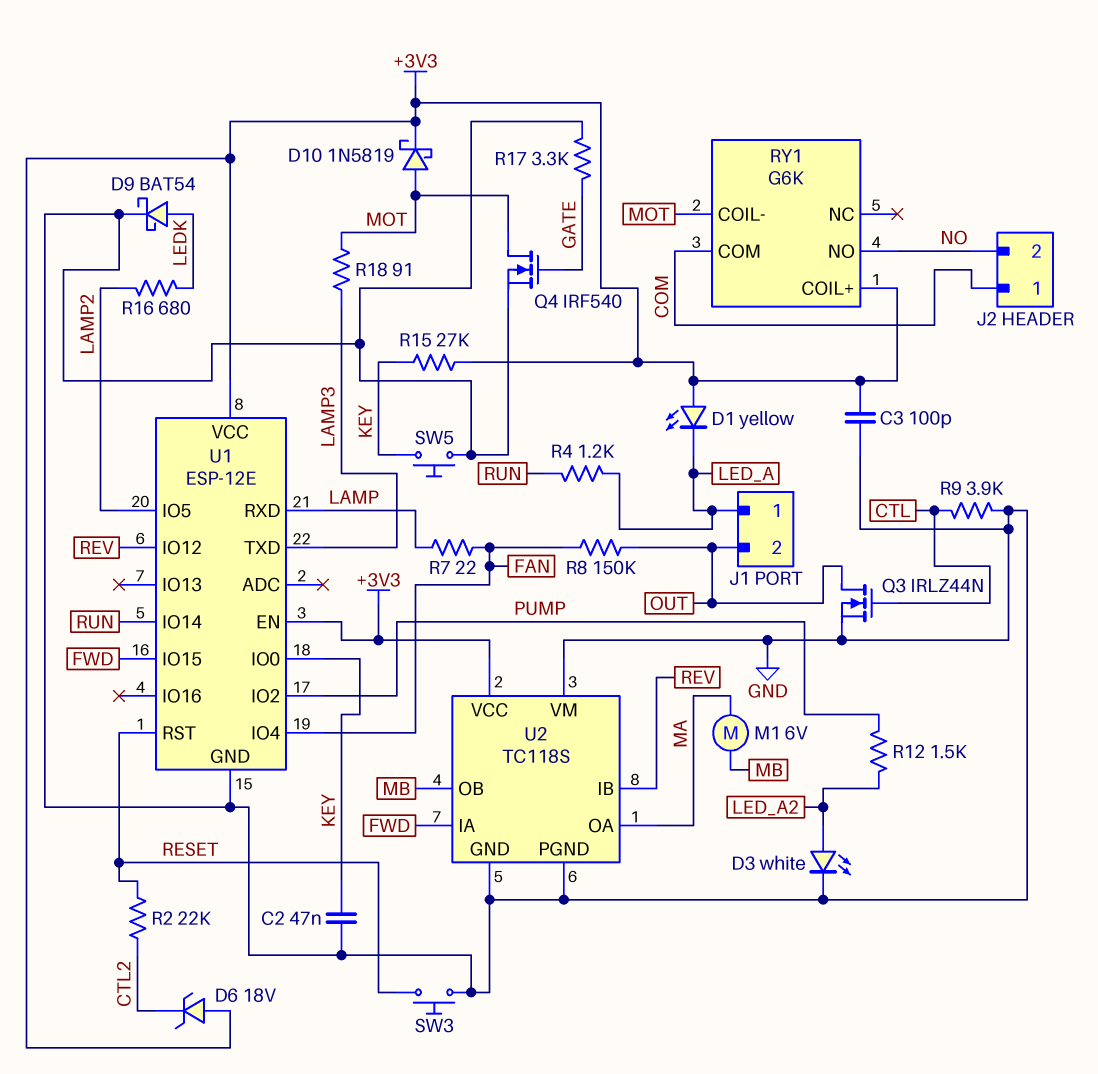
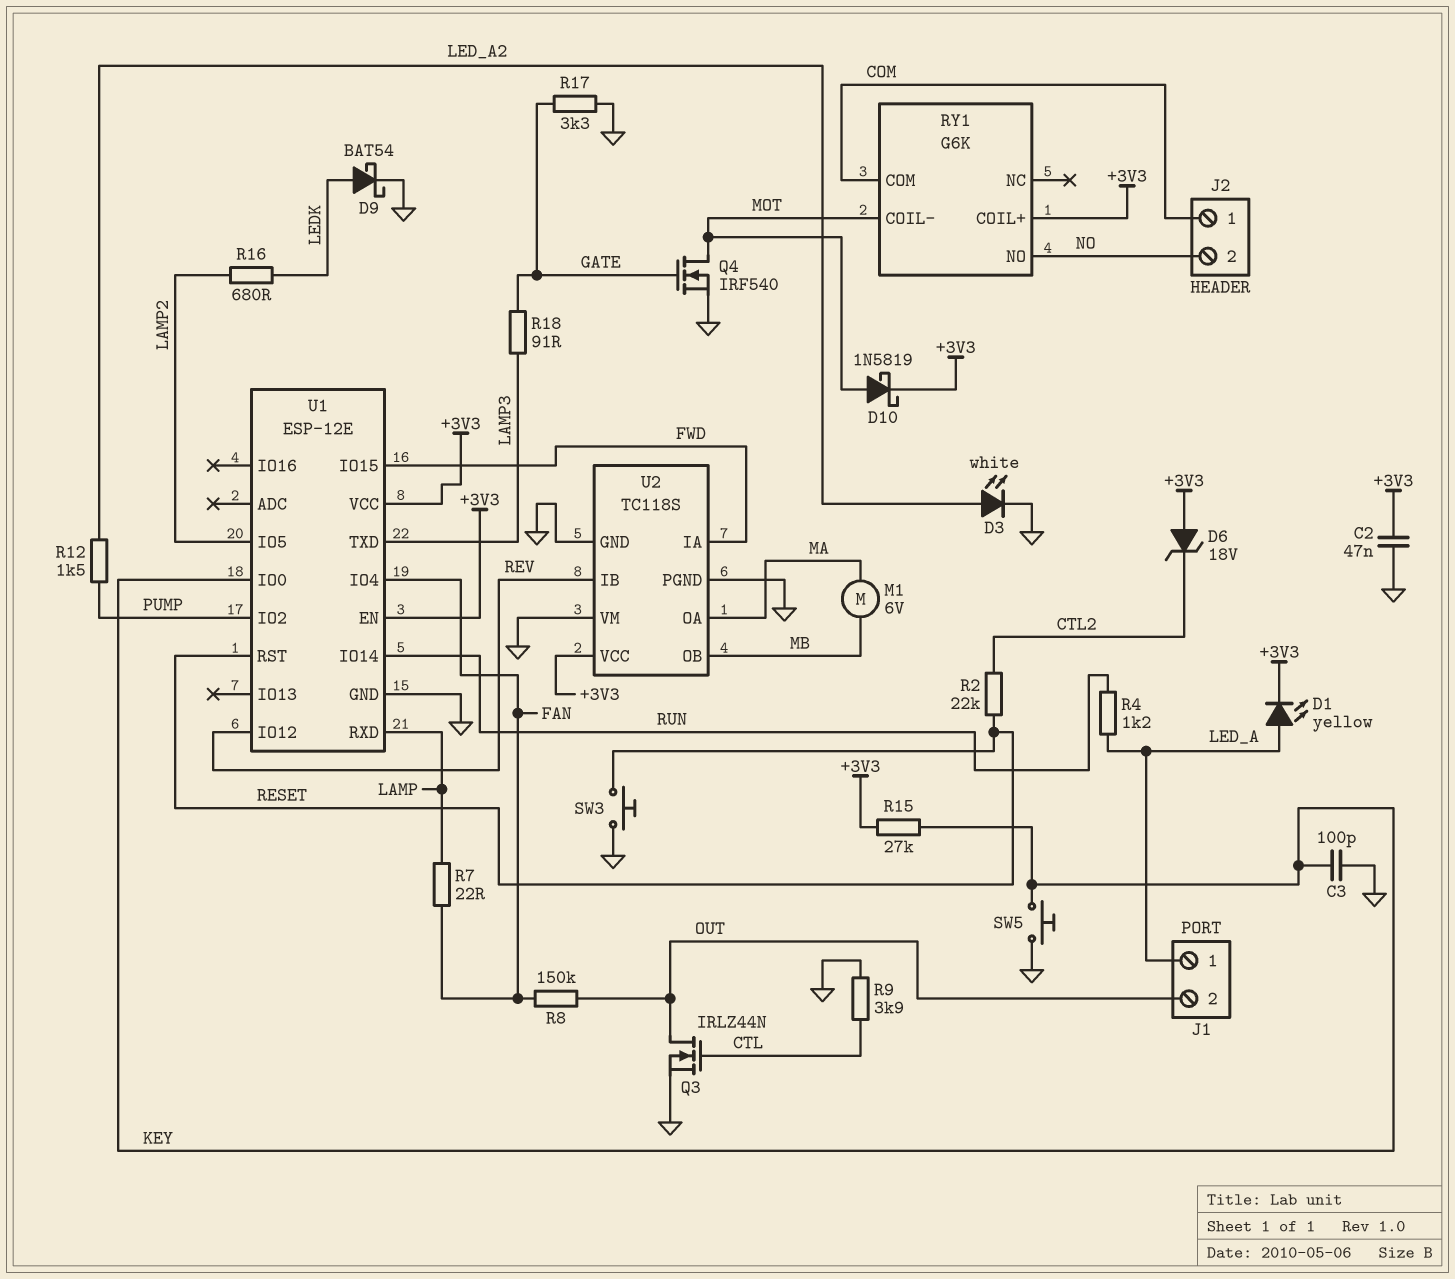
C2: 47nF (GND, KEY) -> 47nF (+3V3, GND)
C3: 100pF (+3V3, GND) -> 100pF (GND, KEY)
D1: LED yellow (A +3V3, K LED_A) -> LED yellow (A LED_A, K +3V3)
R18: 91 (LAMP3, MOT) -> 91 (GATE, LAMP3)

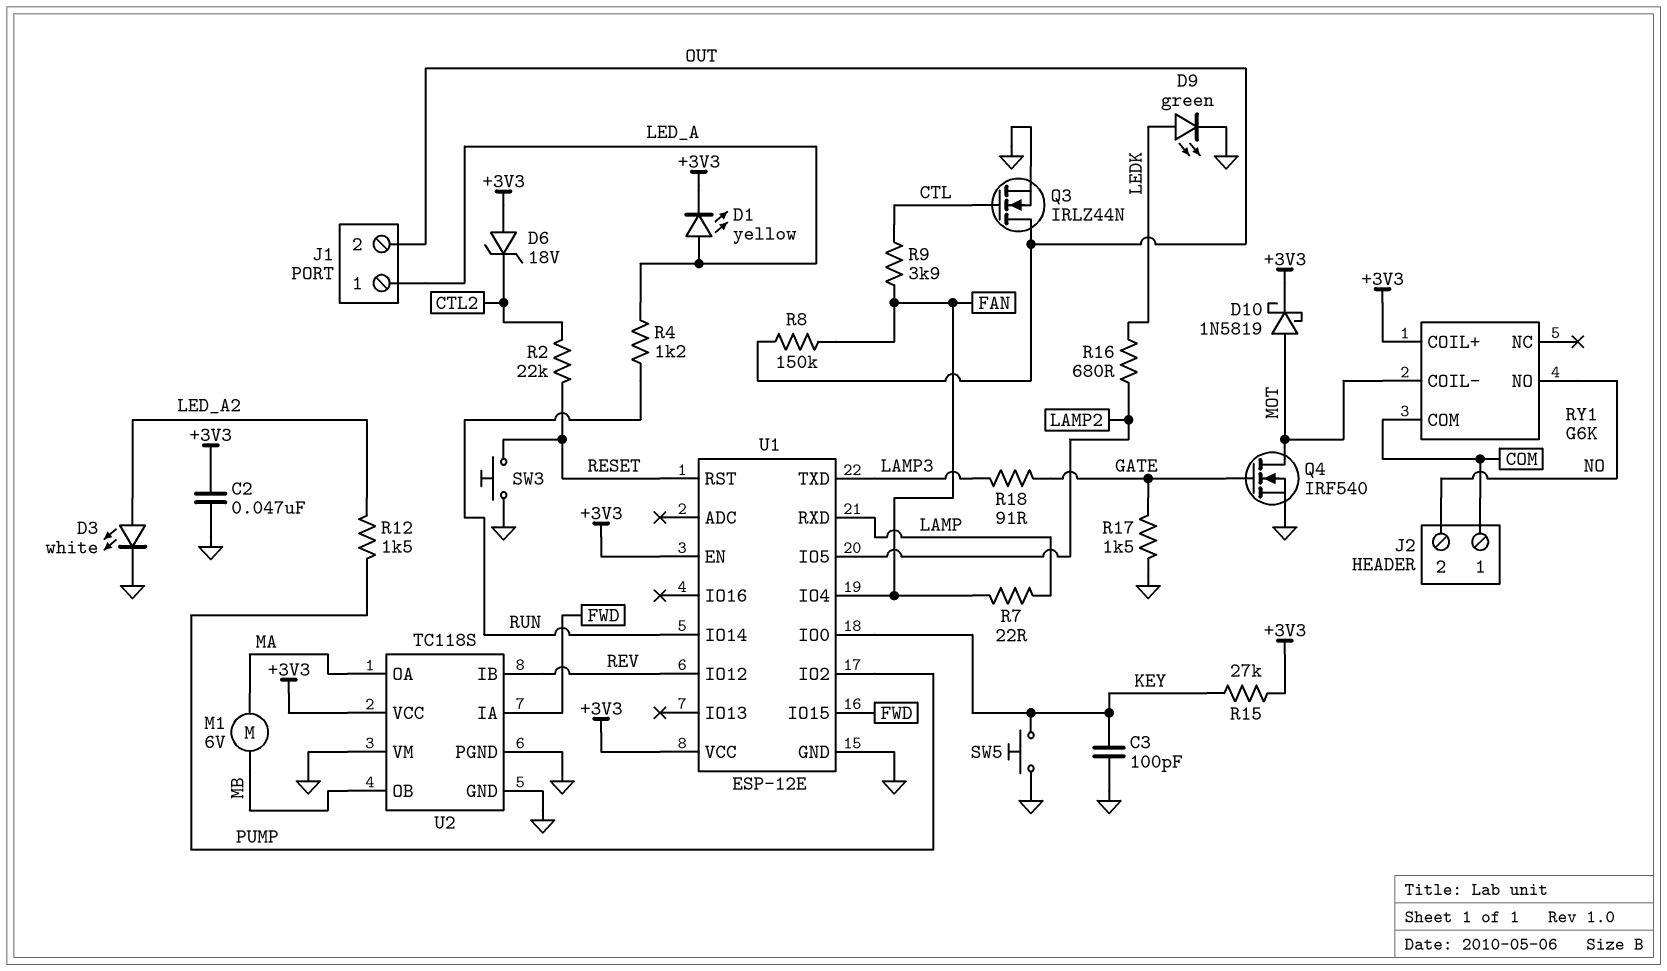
D9: schottky BAT54 (A LEDK, K GND) -> LED green (A LEDK, K GND)
R9: 3.9k (CTL, GND) -> 3.9k (CTL, FAN)
R17: 3.3k (GATE, GND) -> 1.5k (GATE, GND)

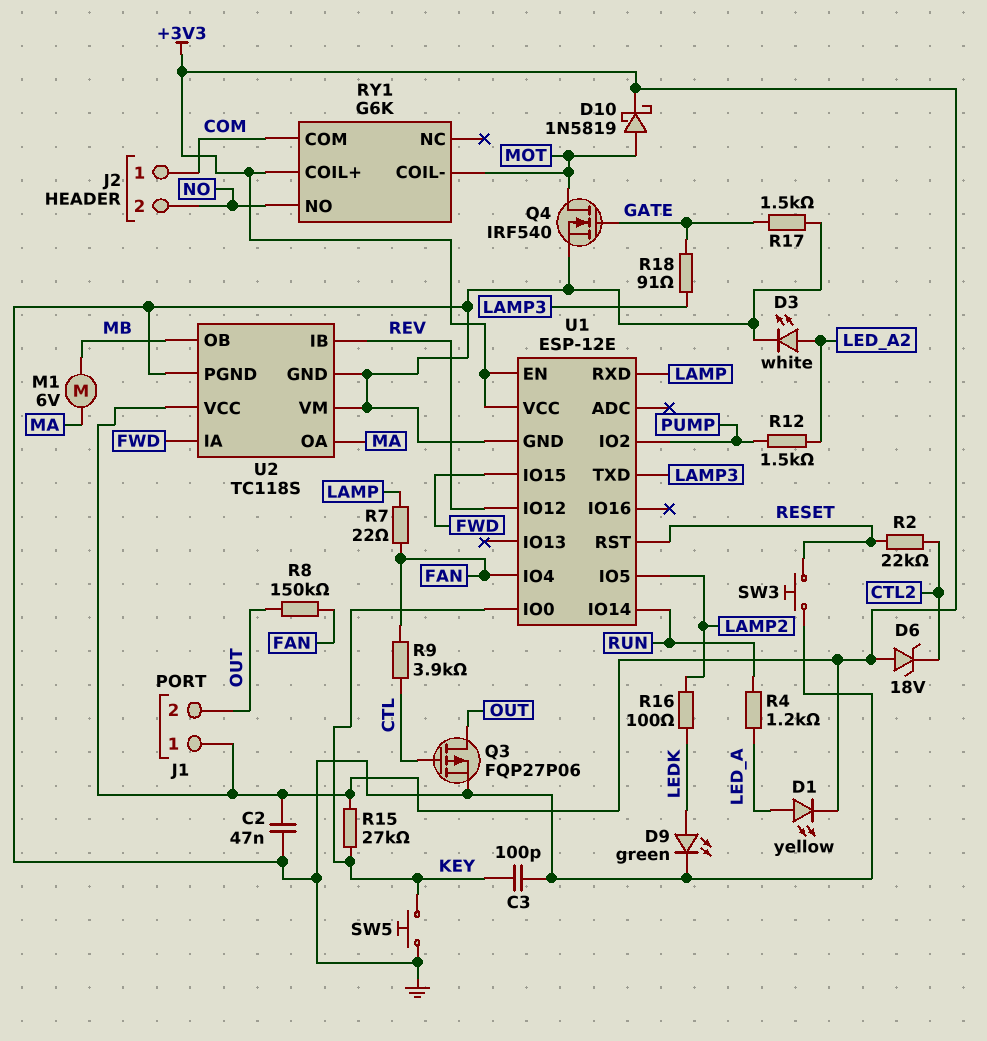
J1 pin 1: LED_A -> +3V3
Q3: NMOS IRLZ44N (G CTL, D OUT, S GND) -> PMOS FQP27P06 (G CTL, D OUT, S GND)
R16: 680 (LAMP2, LEDK) -> 100 (LAMP2, LEDK)

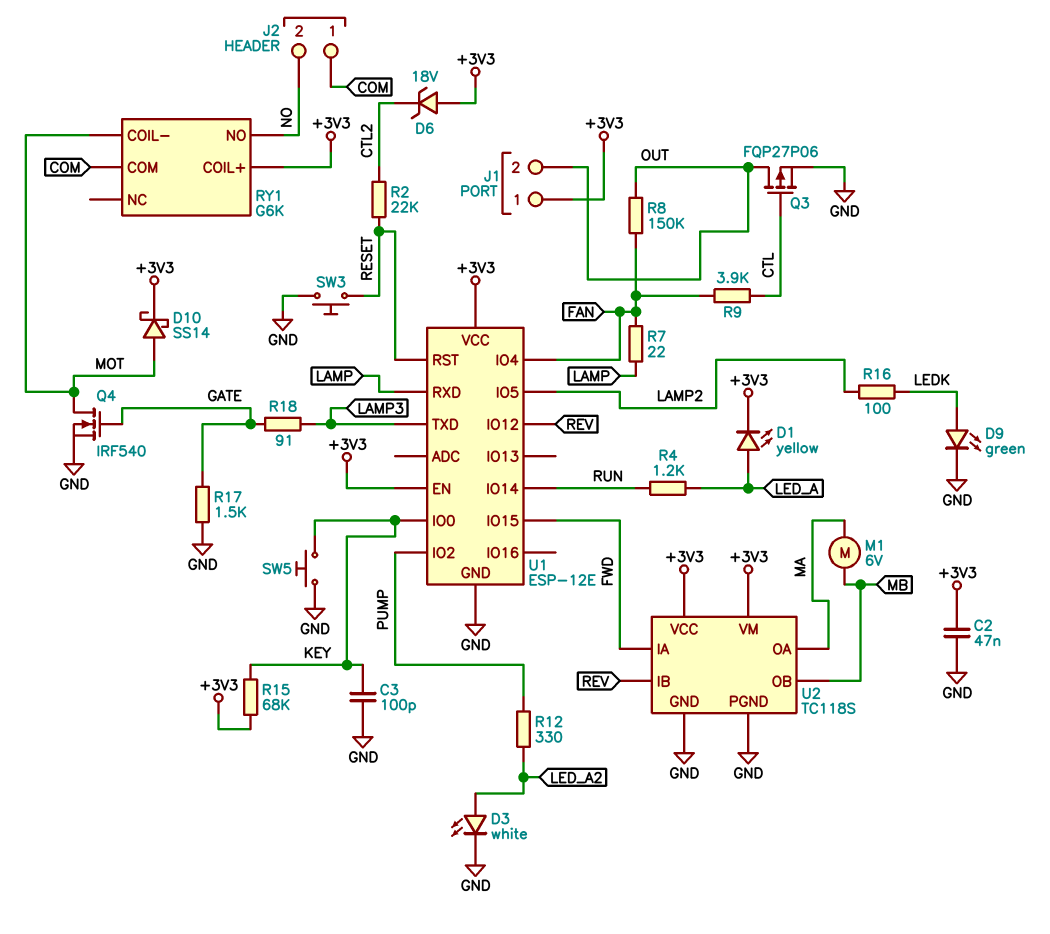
D10: schottky 1N5819 (A MOT, K +3V3) -> schottky SS14 (A MOT, K +3V3)
R12: 1.5k (LED_A2, PUMP) -> 330 (LED_A2, PUMP)
R15: 27k (+3V3, KEY) -> 68k (+3V3, KEY)
U2 pin VM: GND -> +3V3

